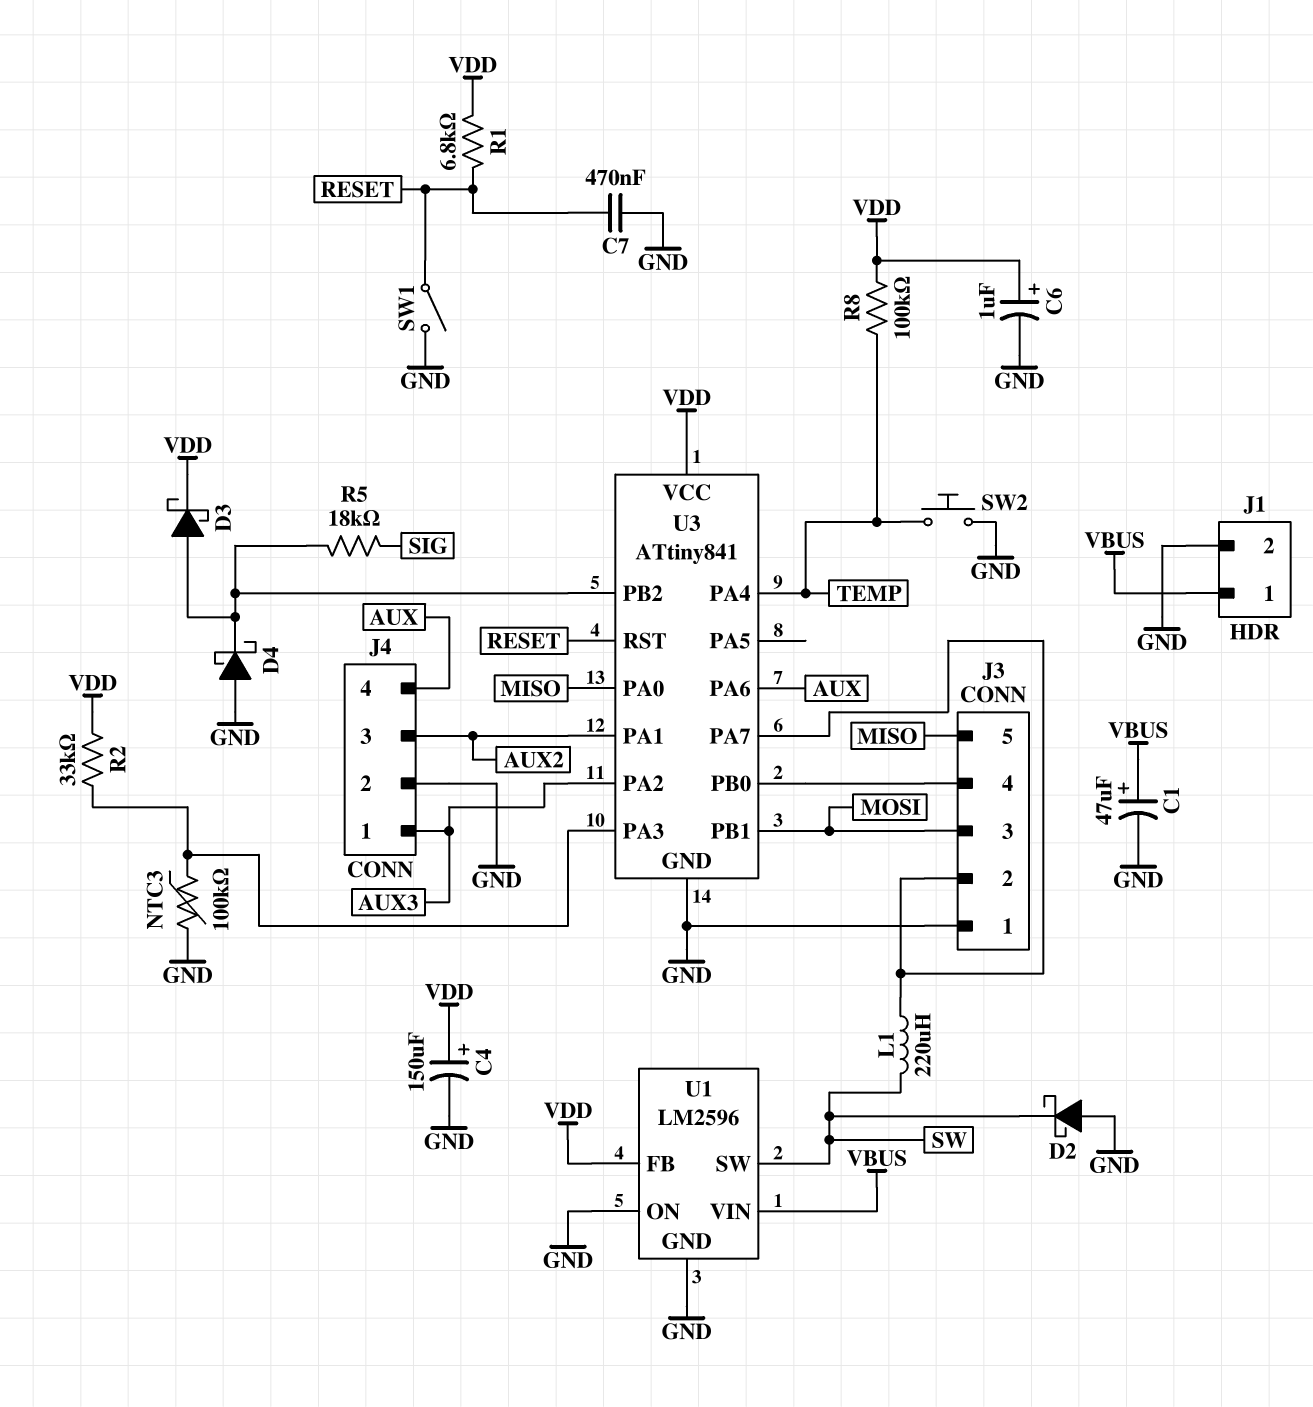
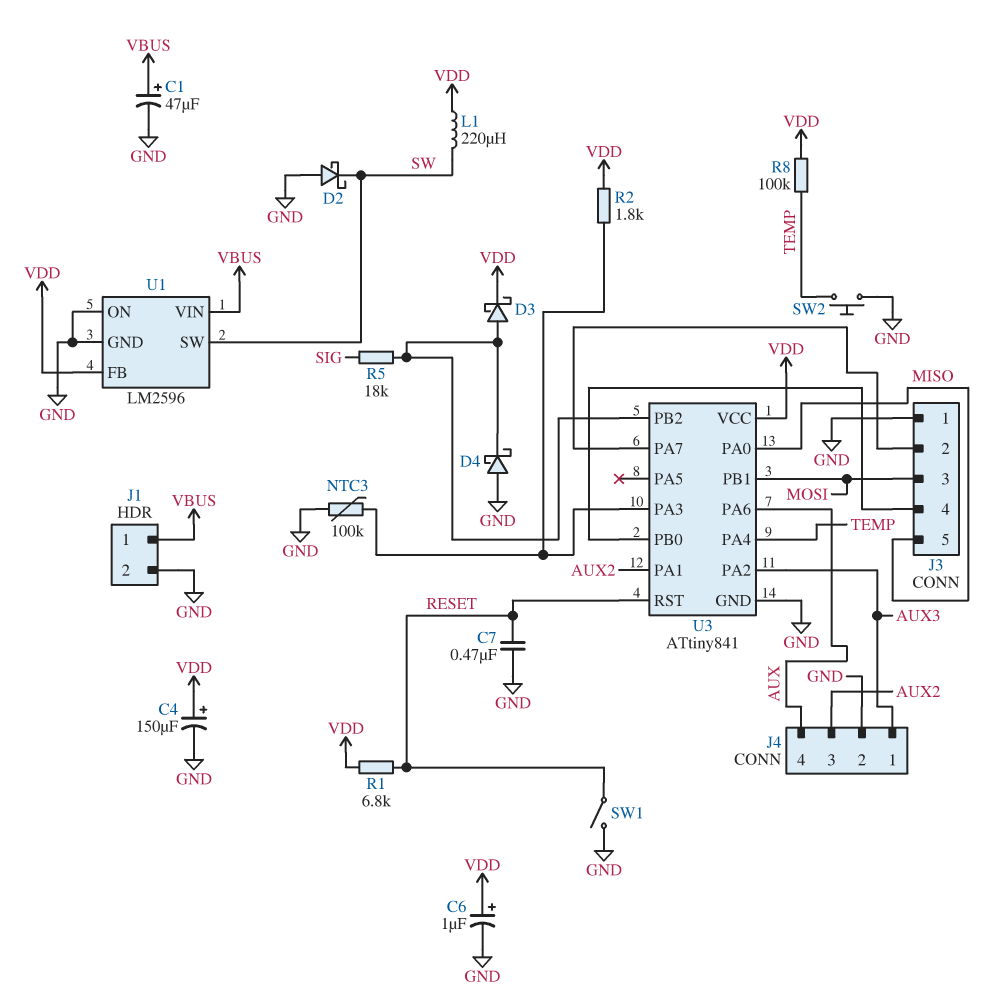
L1: 220uH (J3/2, SW) -> 220uH (SW, VDD)
R2: 33k (U3/PA3, VDD) -> 1.8k (U3/PA3, VDD)

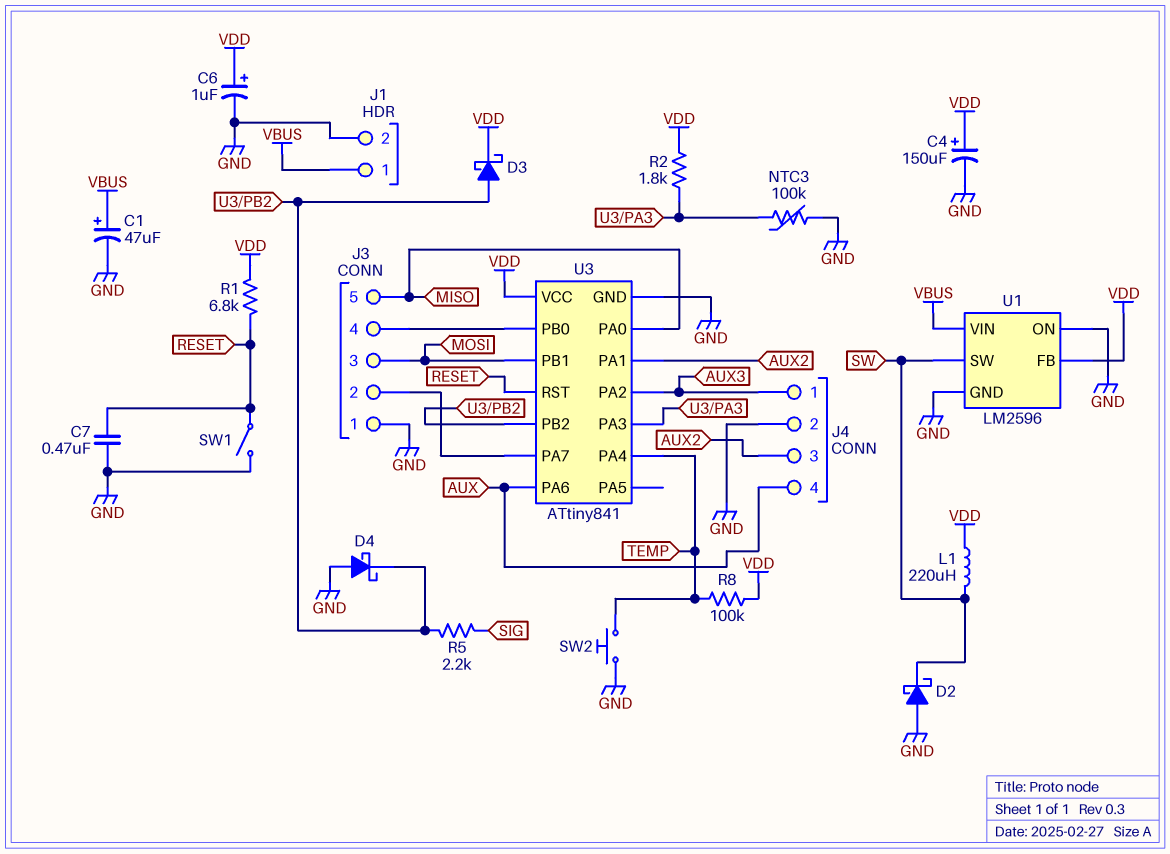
R5: 18k (SIG, U3/PB2) -> 2.2k (SIG, U3/PB2)

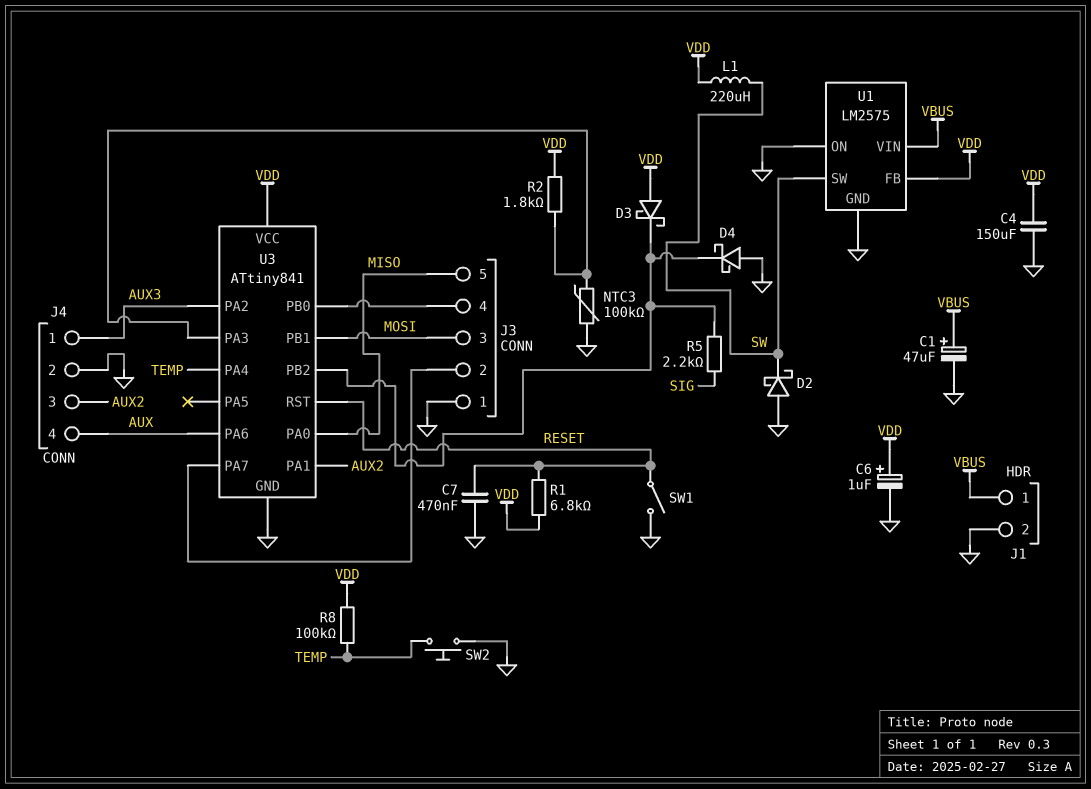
C4: 150uF (plus VDD, minus GND) -> 150uF (GND, VDD)
D3: schottky (A U3/PB2, K VDD) -> schottky (A VDD, K U3/PB2)
U1: LM2596 -> LM2575

